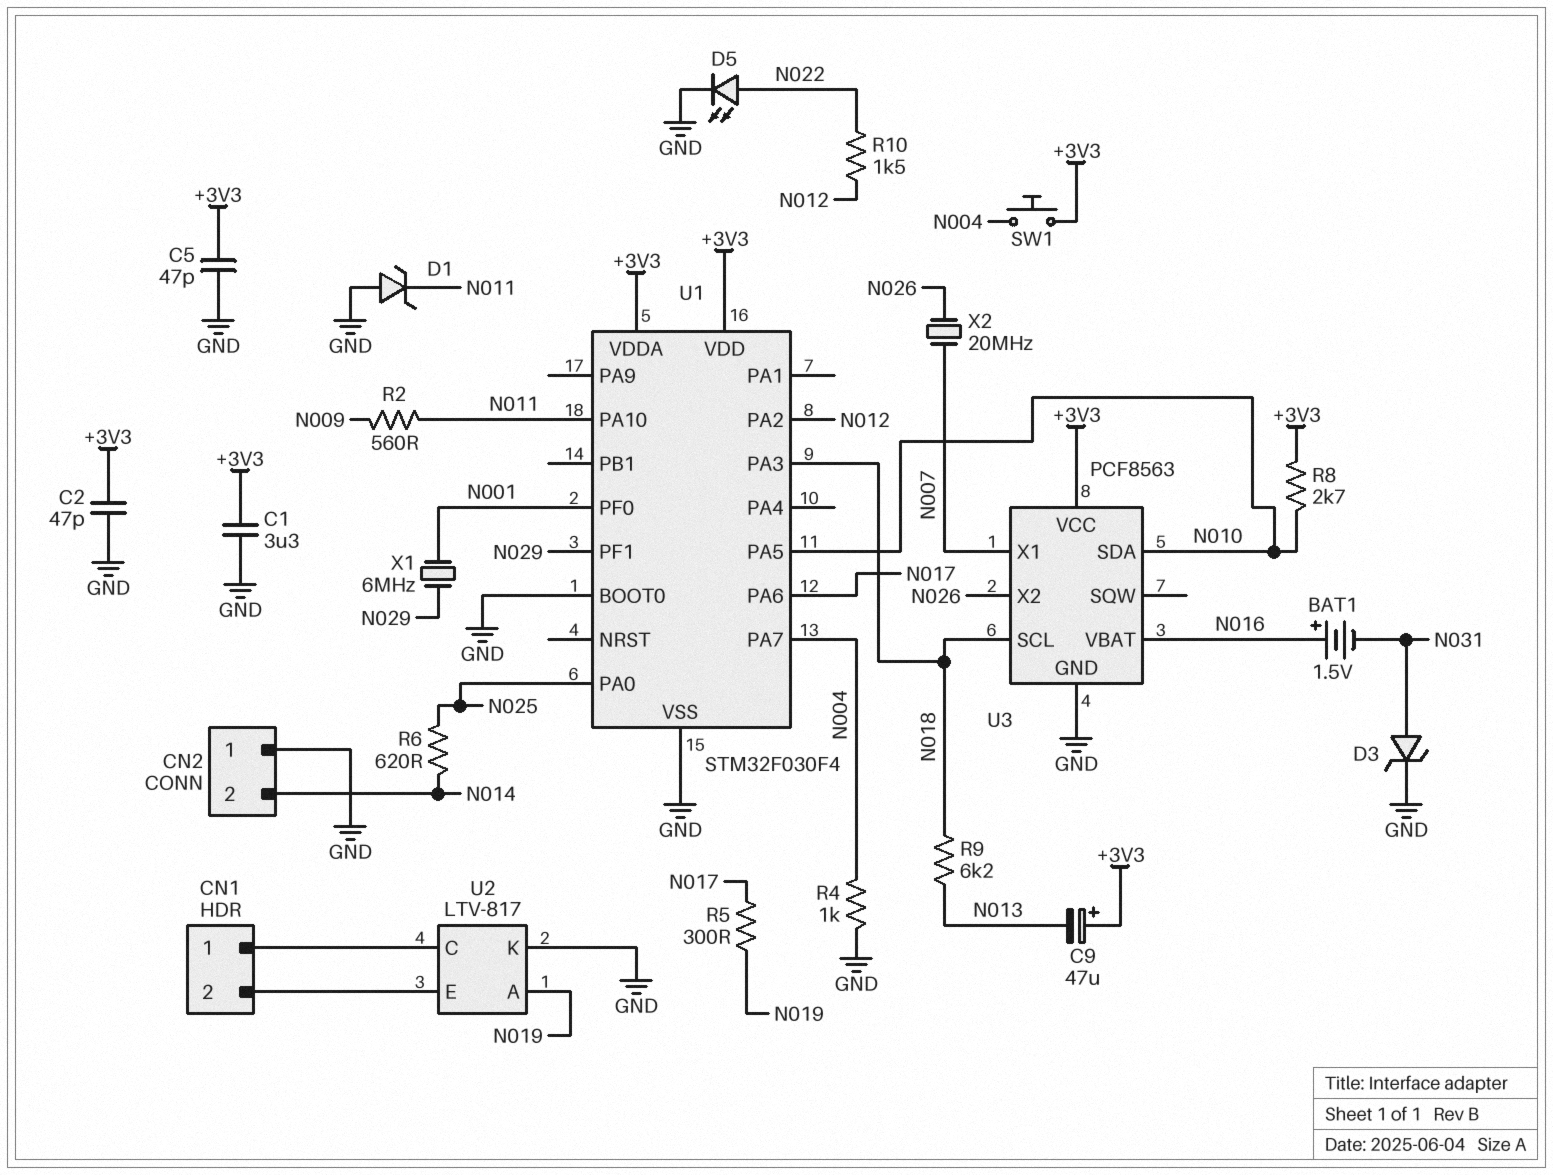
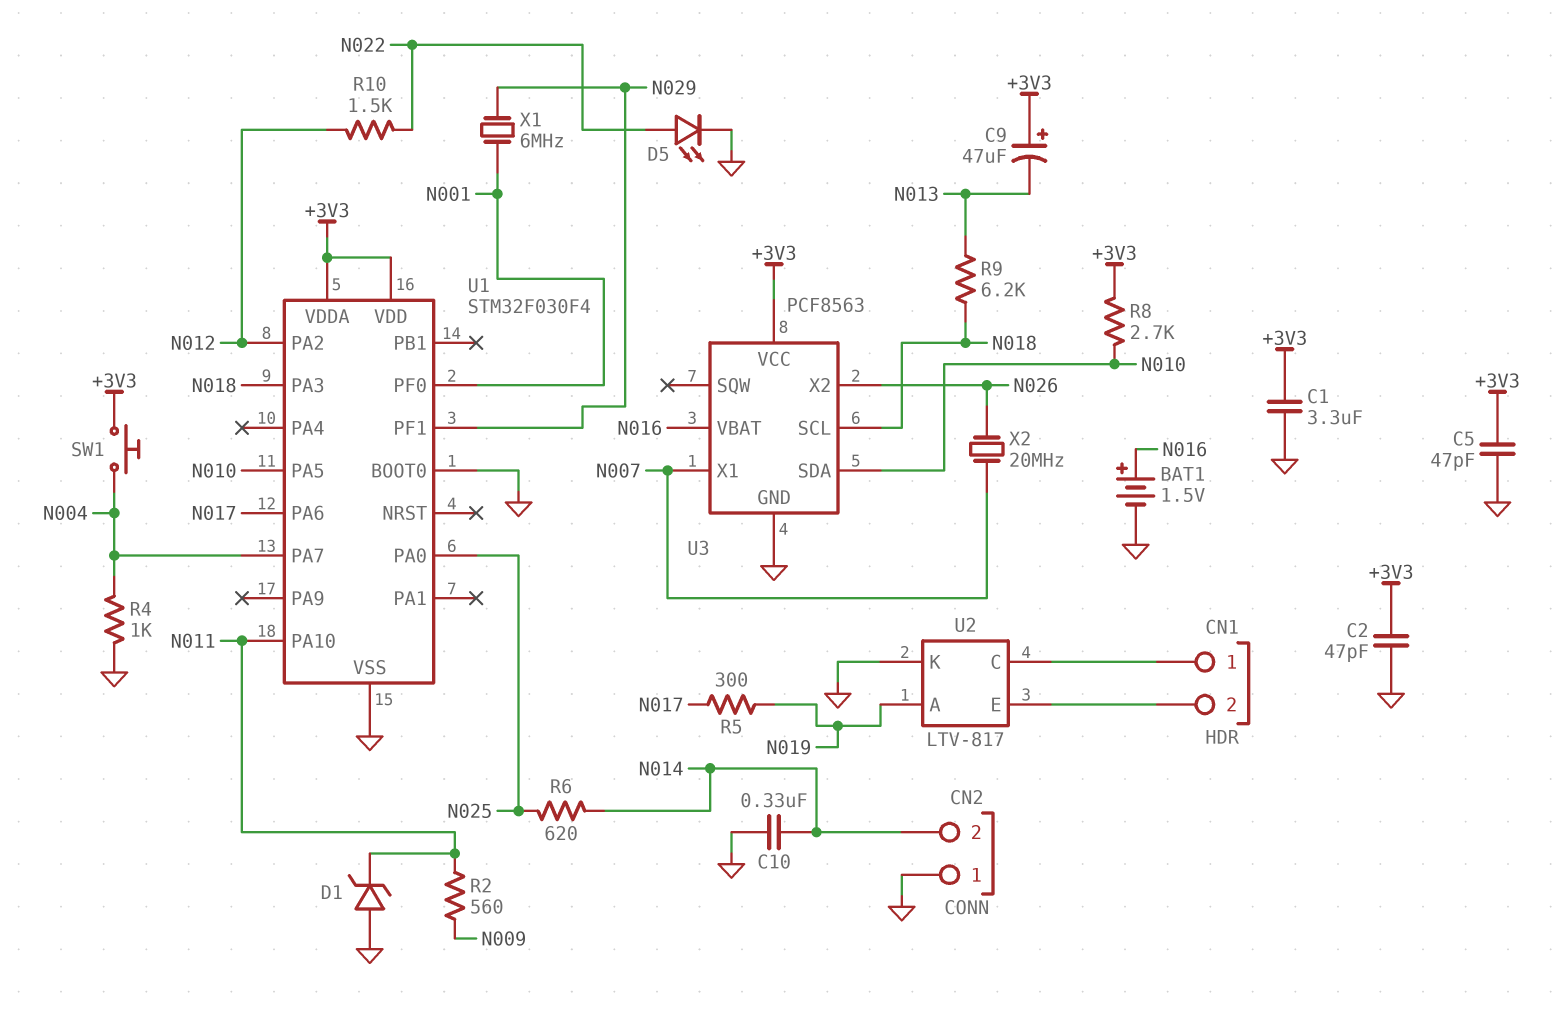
BAT1: 1.5V (plus N016, minus N031) -> 1.5V (plus N016, minus GND)
C10: none -> 330nF (GND, N014)
D3: zener (A N031, K GND) -> none

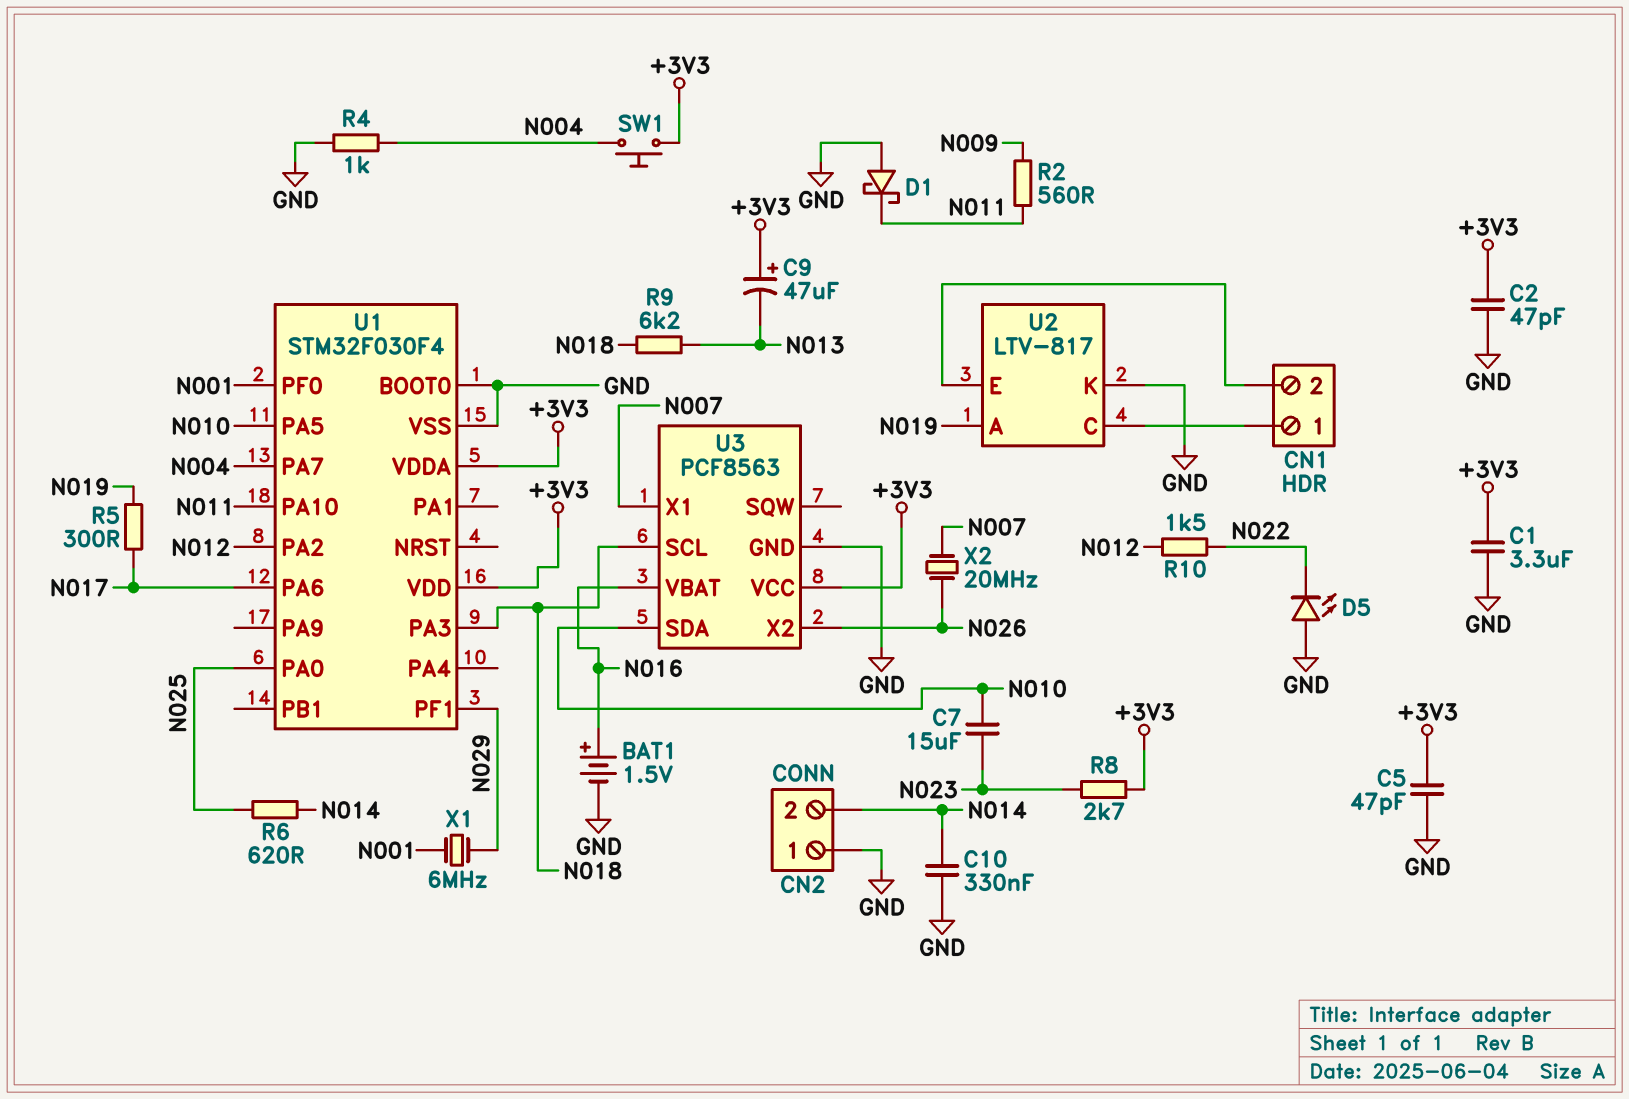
C7: none -> 15uF (N010, N023)
D1: zener (A GND, K N011) -> schottky (A GND, K N011)
D5: LED (A N022, K GND) -> LED (A GND, K N022)
R8: 2.7k (+3V3, N010) -> 2.7k (+3V3, N023)

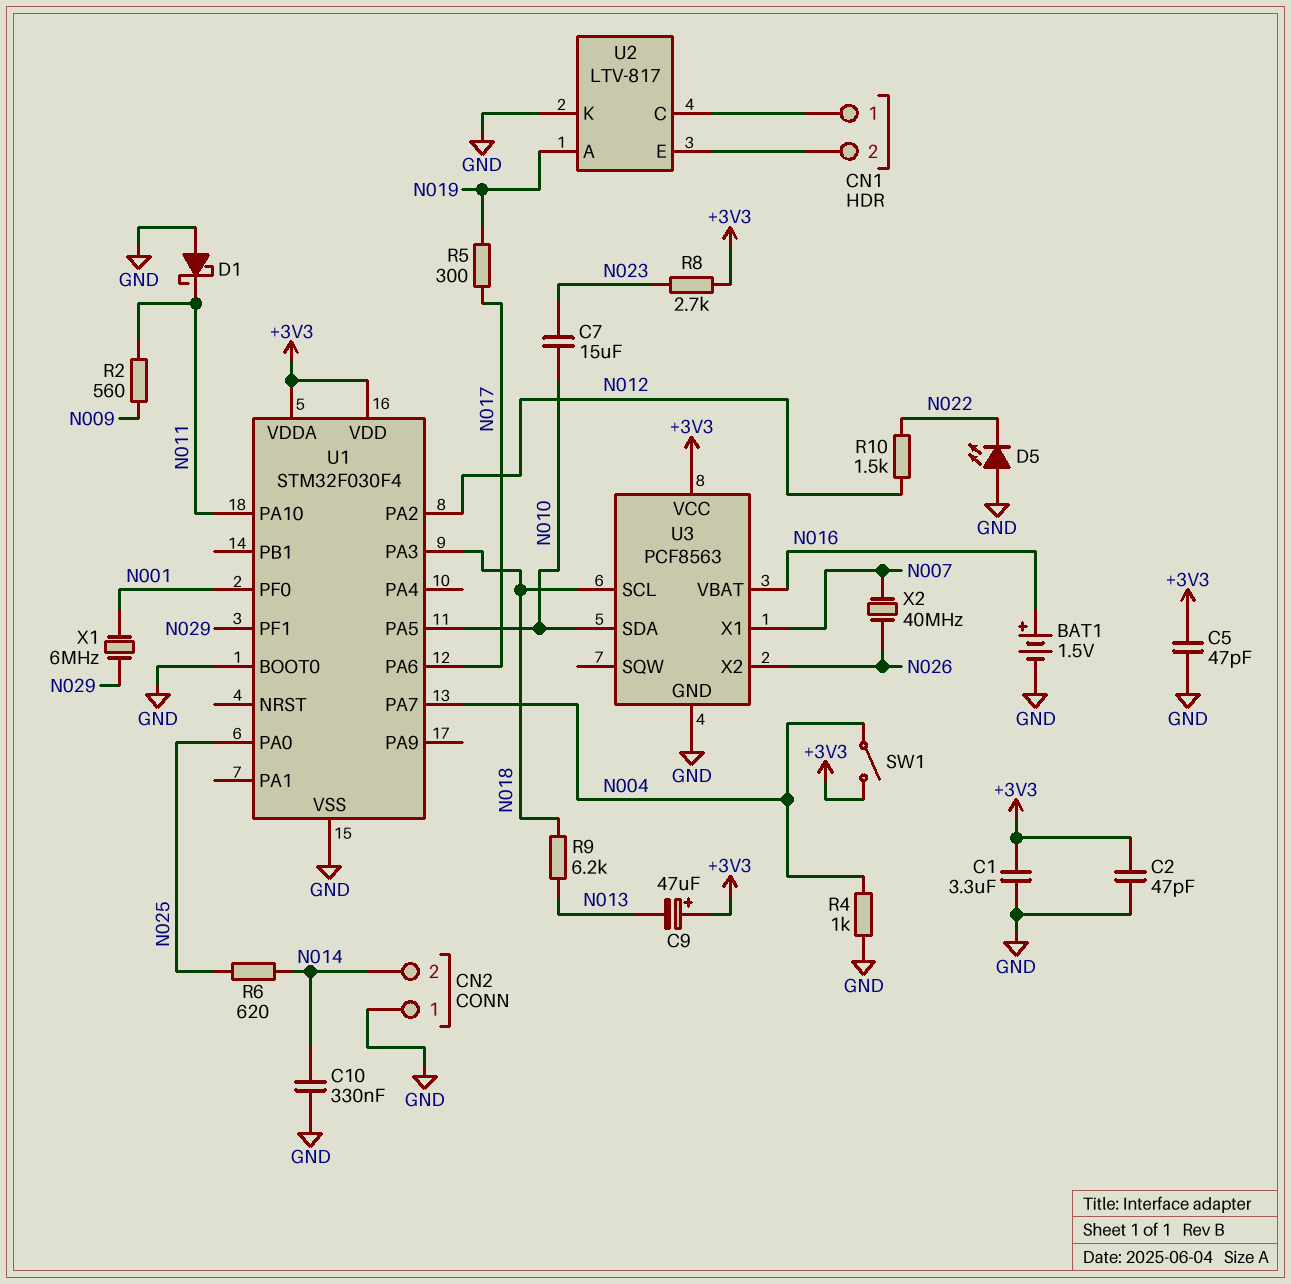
SW1: button (+3V3, N004) -> switch (+3V3, N004)
X2: 20MHz (N007, N026) -> 40MHz (N007, N026)

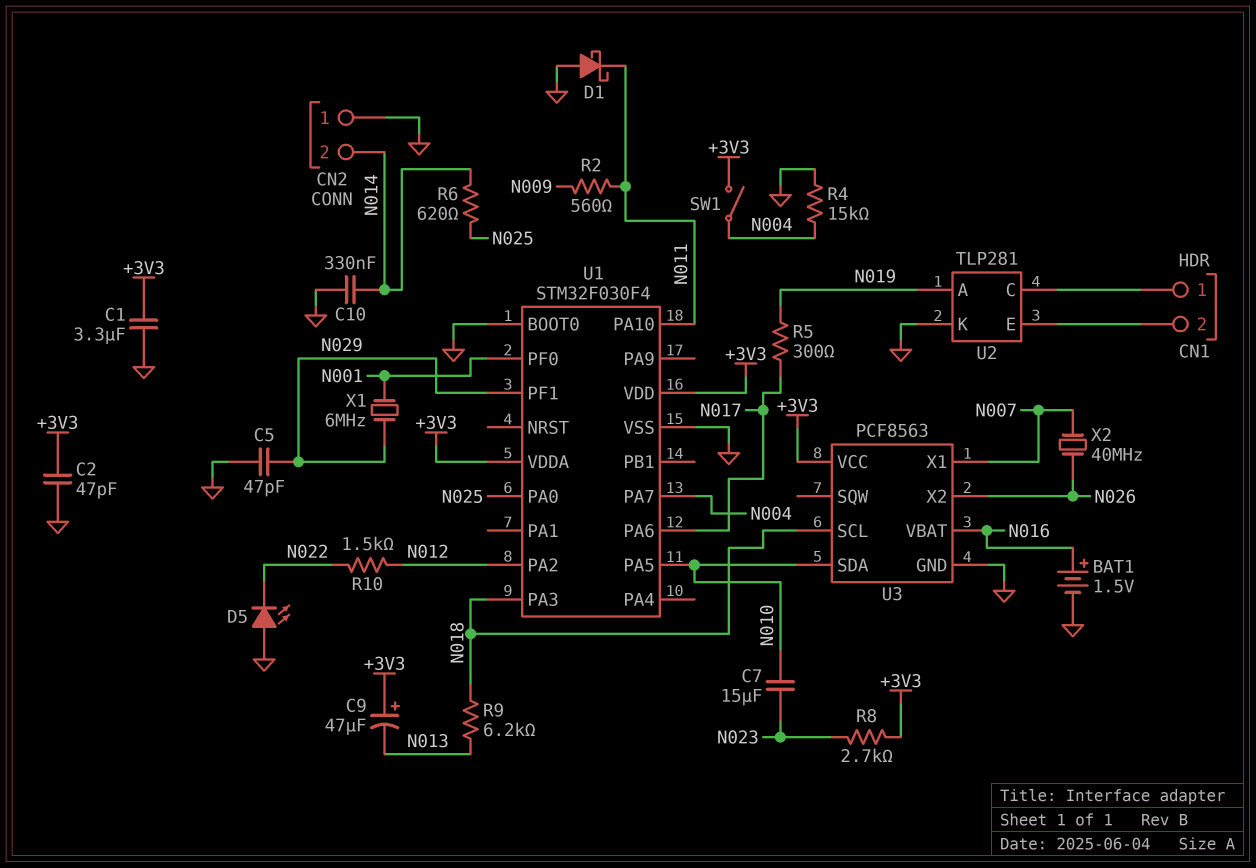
C5: 47pF (+3V3, GND) -> 47pF (GND, N029)
R4: 1k (GND, N004) -> 15k (GND, N004)
U2: LTV-817 -> TLP281

